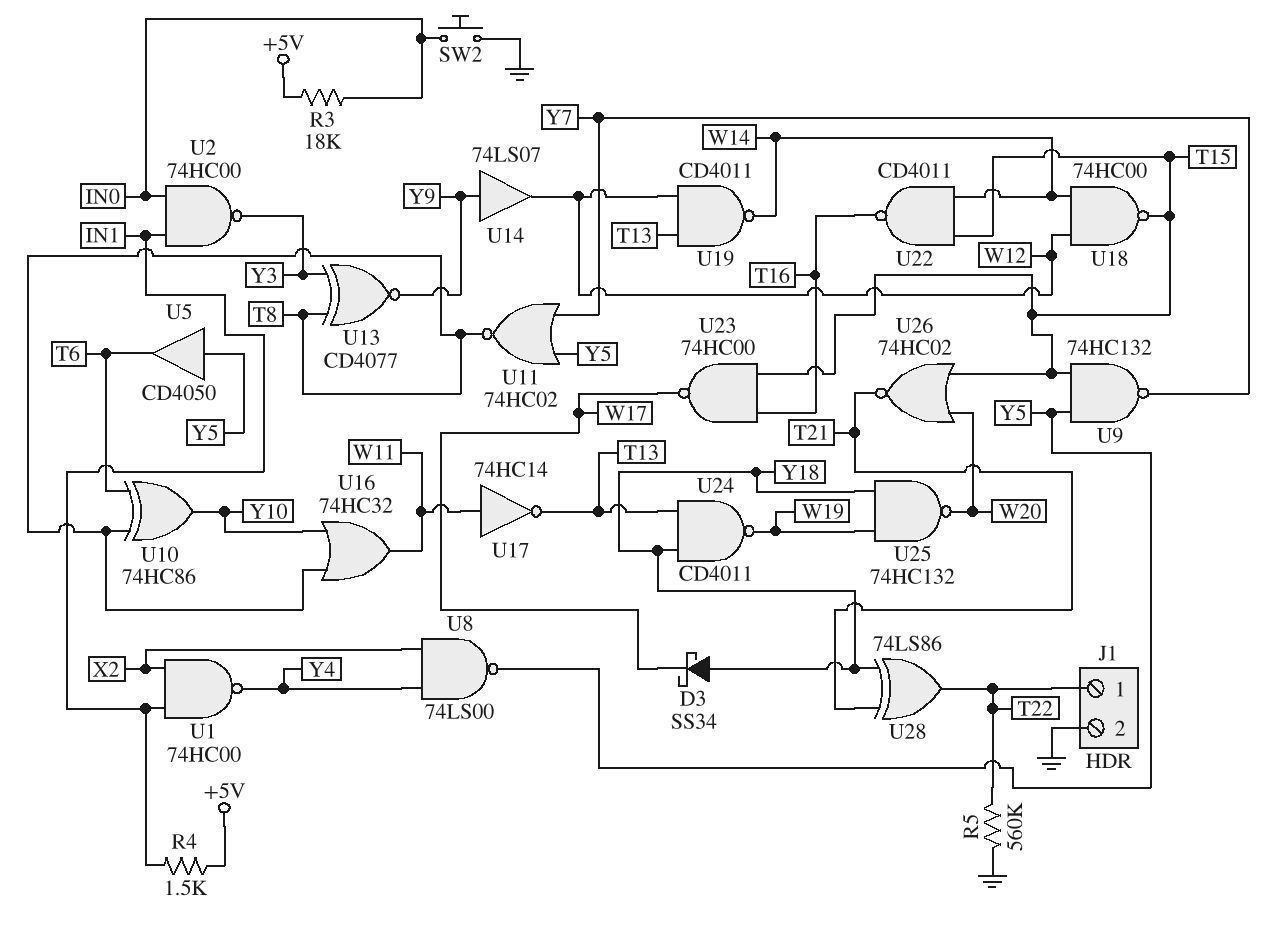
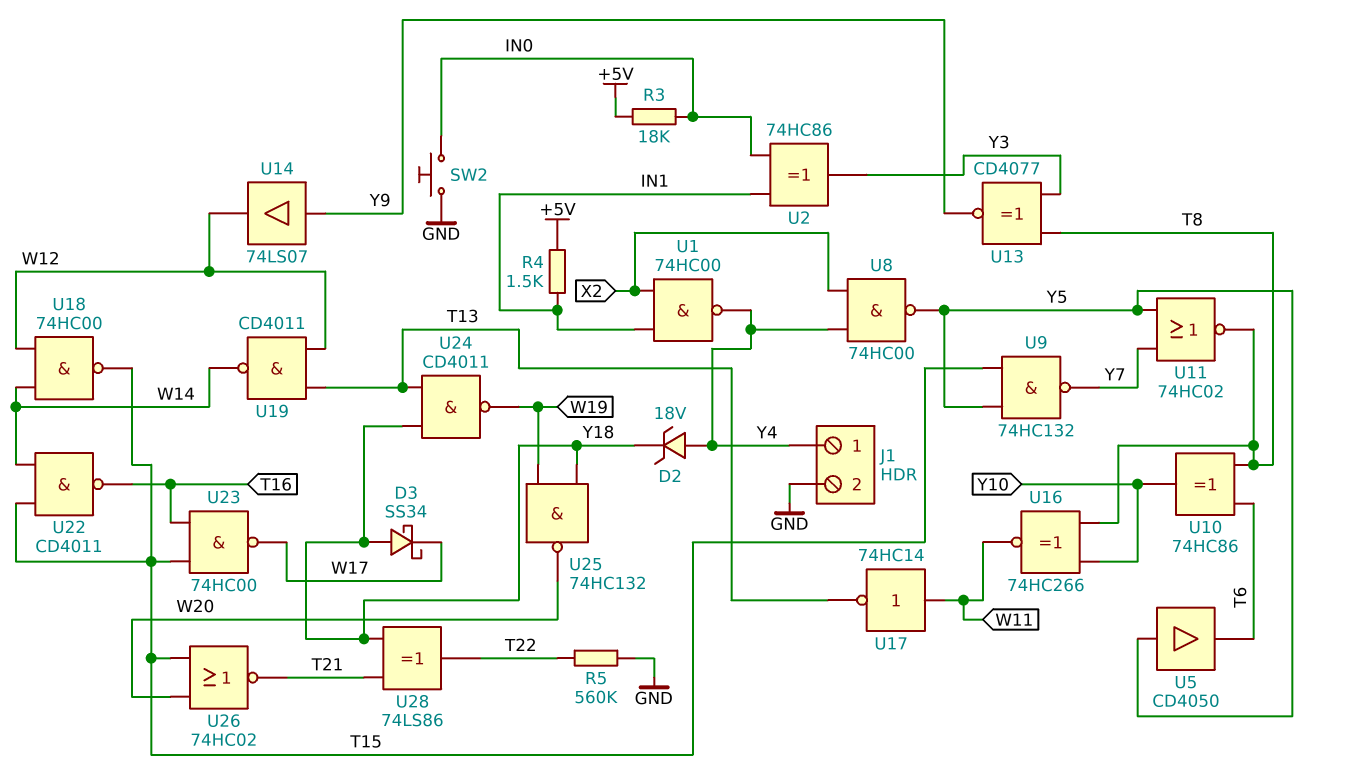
D2: none -> zener 18V (A Y4, K Y18)
J1 pin 1: T22 -> Y4
U2: NAND 74HC00 (in IN0, in IN1, out Y3) -> XOR 74HC86 (in IN0, in IN1, out Y3)
U8: NAND 74LS00 (in X2, in Y4, out Y5) -> NAND 74HC00 (in X2, in Y4, out Y5)
U16: OR 74HC32 (in T8, in Y10, out W11) -> XNOR 74HC266 (in T8, in Y10, out W11)

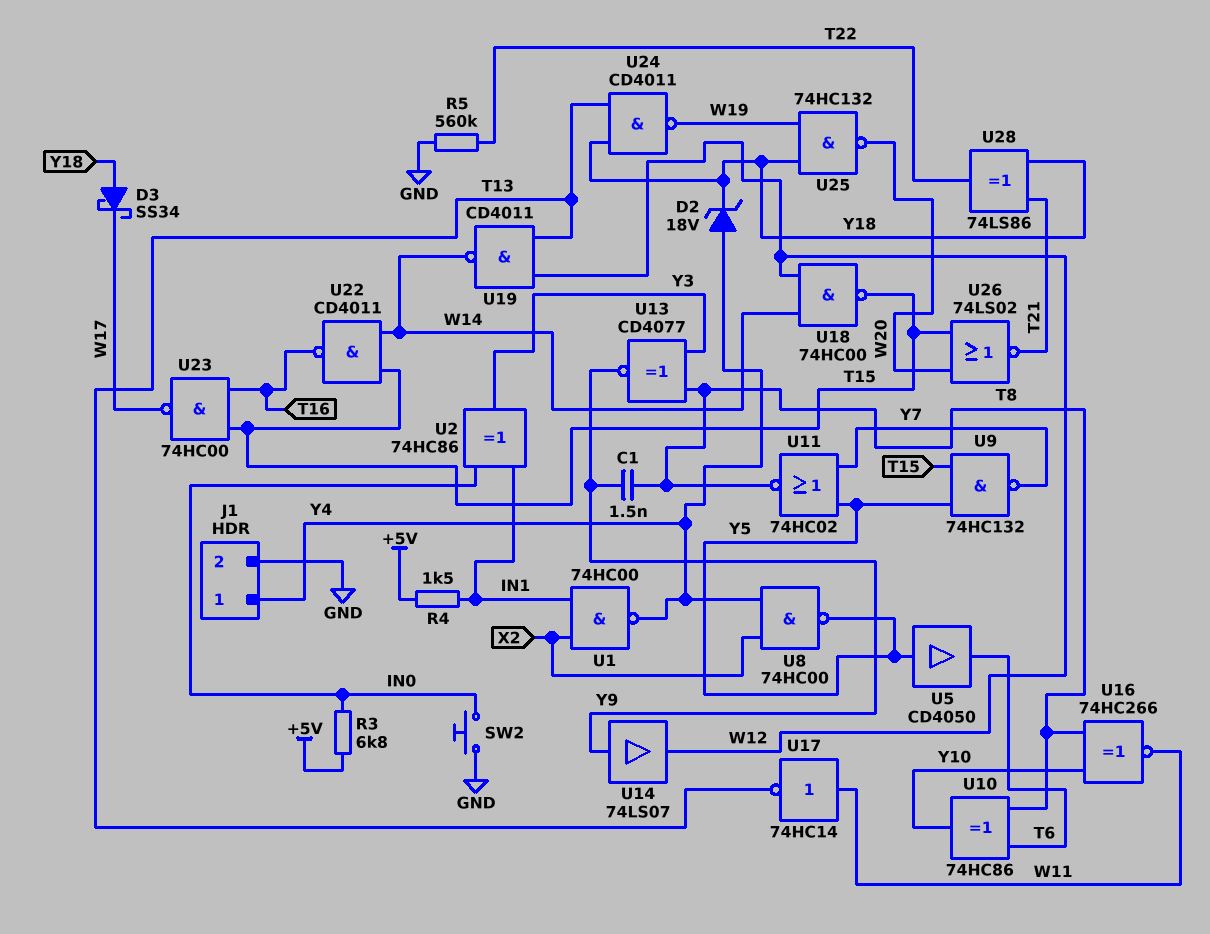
C1: none -> 1.5nF (T8, Y9)
R3: 18k (+5V, IN0) -> 6.8k (+5V, IN0)
U26: NOR 74HC02 (in T15, in W20, out T21) -> NOR 74LS02 (in T15, in W20, out T21)

